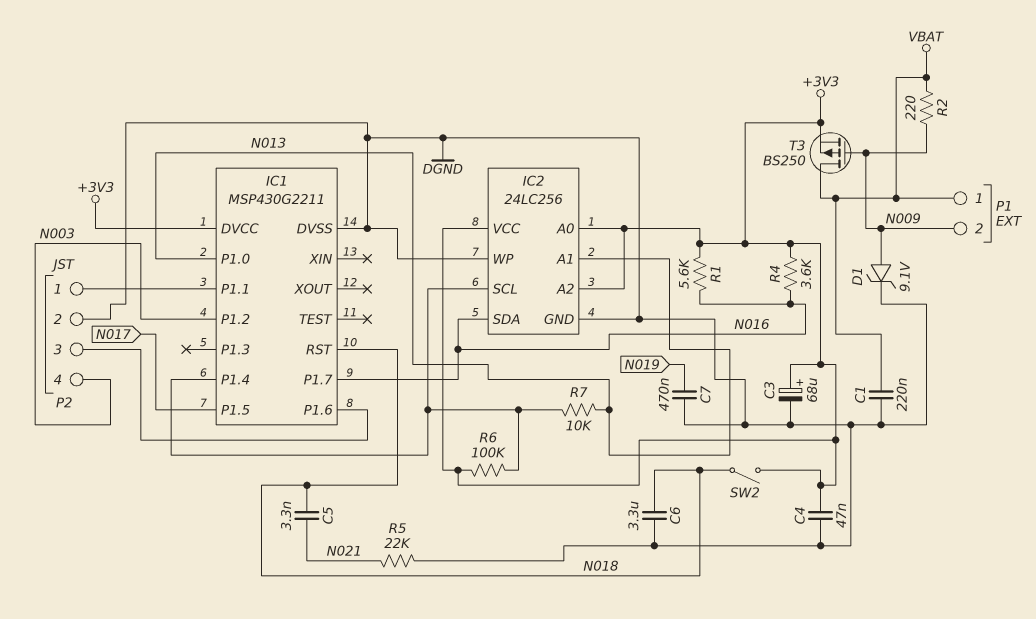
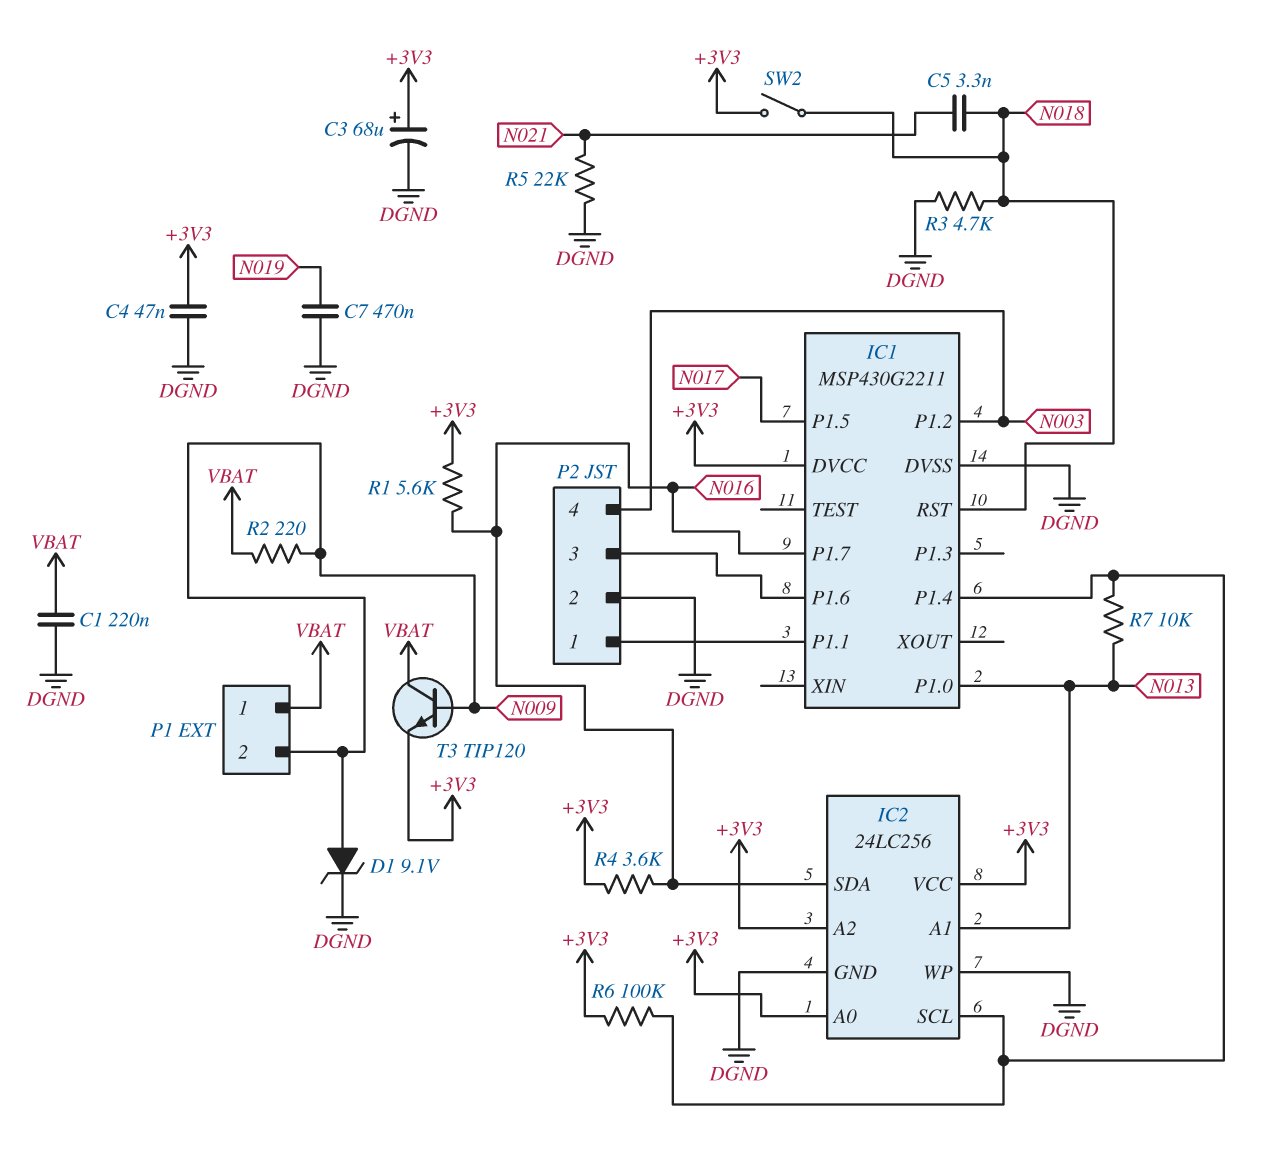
C6: 3.3uF (DGND, N018) -> none
R3: none -> 4.7k (DGND, N018)
T3: PMOS BS250 (G N009, D VBAT, S +3V3) -> NPN TIP120 (B N009, C VBAT, E +3V3)

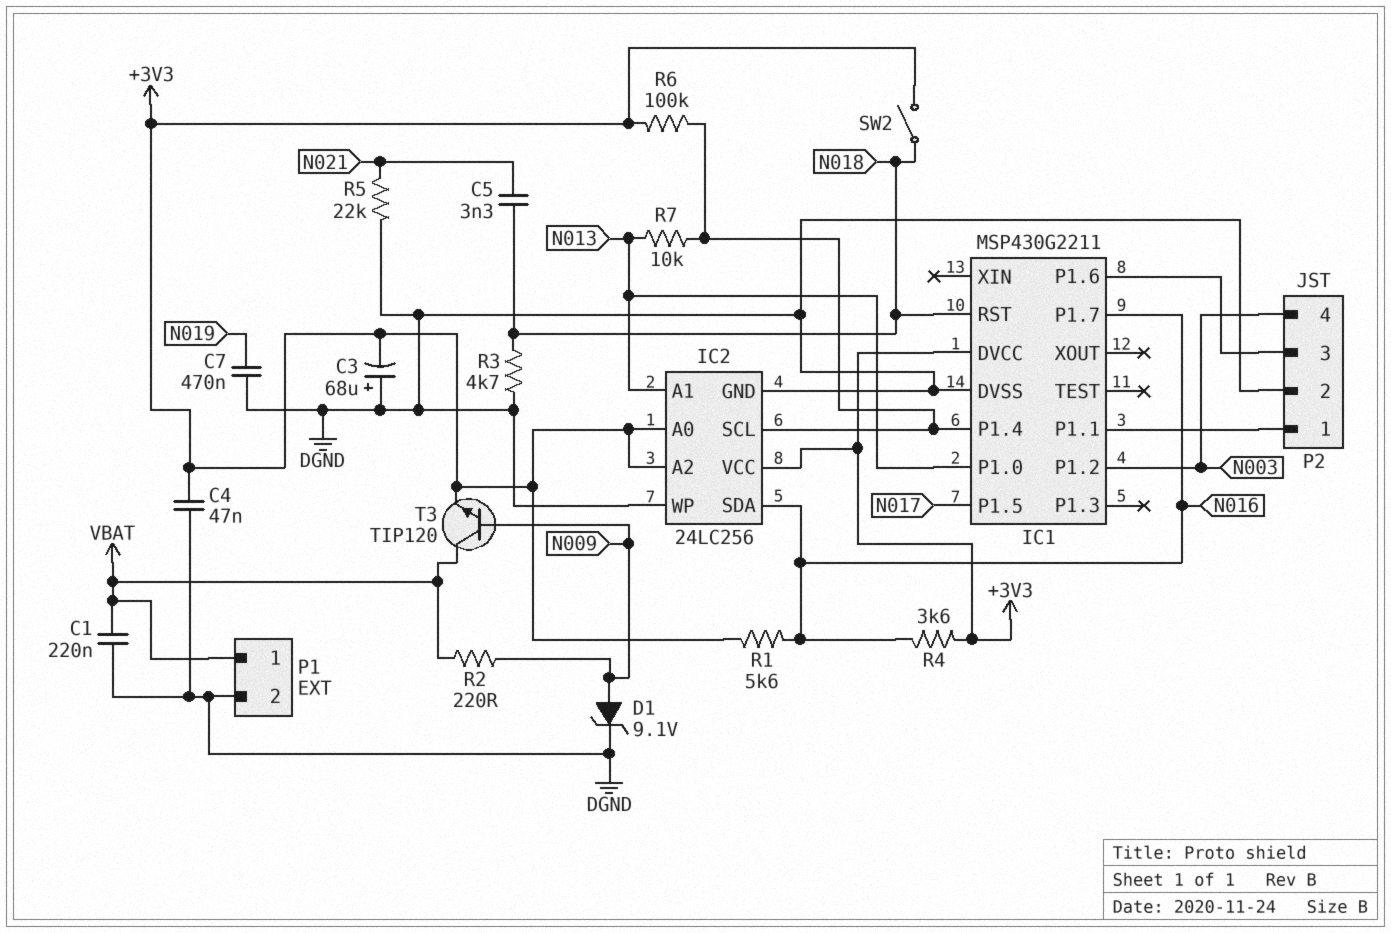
C3: 68uF (plus +3V3, minus DGND) -> 68uF (plus DGND, minus +3V3)
P1 pin 2: N009 -> DGND

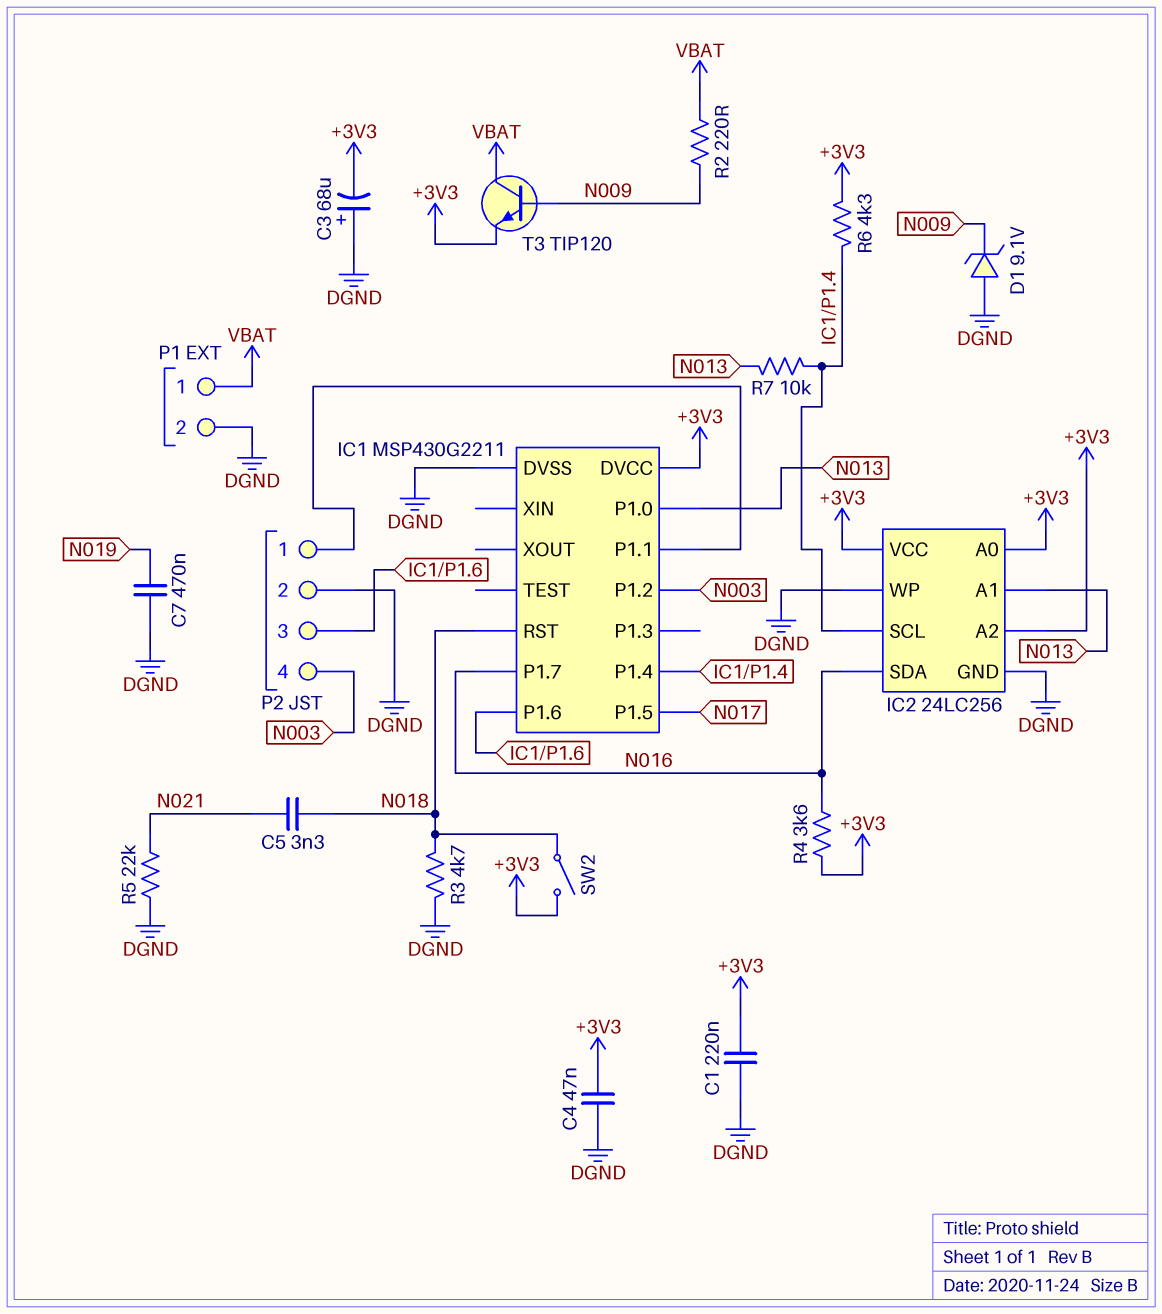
C1: 220nF (DGND, VBAT) -> 220nF (+3V3, DGND)
D1: zener 9.1V (A N009, K DGND) -> zener 9.1V (A DGND, K N009)
R1: 5.6k (+3V3, N016) -> none
R6: 100k (+3V3, IC1/P1.4) -> 4.3k (+3V3, IC1/P1.4)

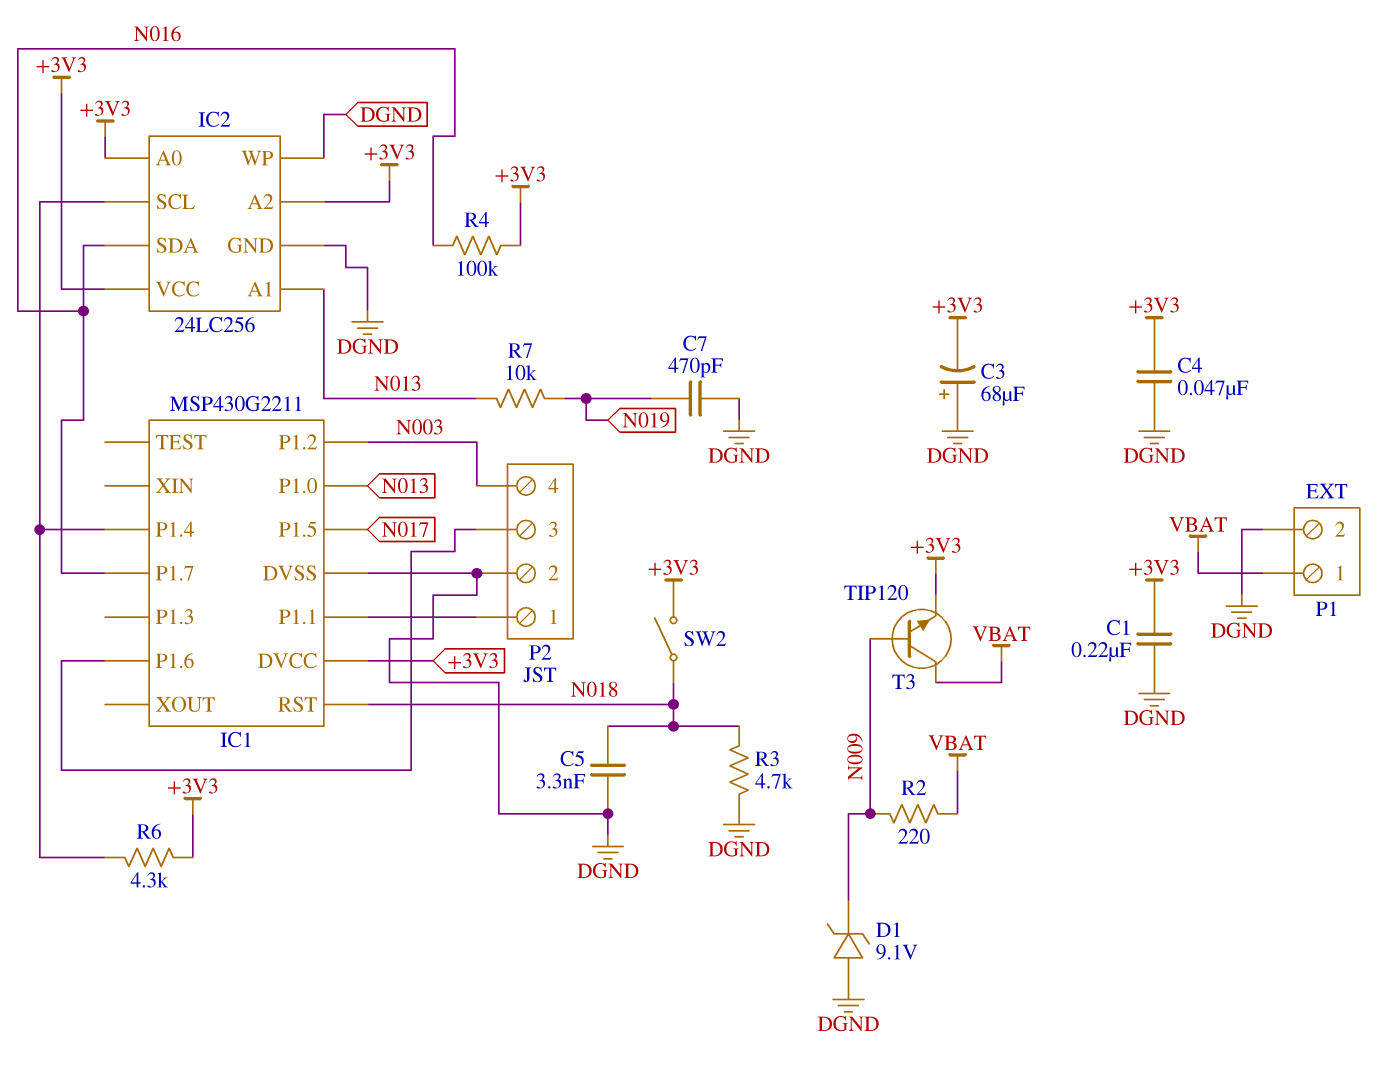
C5: 3.3nF (N018, N021) -> 3.3nF (DGND, N018)
C7: 470nF (DGND, N019) -> 470pF (DGND, N019)
R4: 3.6k (+3V3, N016) -> 100k (+3V3, N016)
R5: 22k (DGND, N021) -> none
R7: 10k (IC1/P1.4, N013) -> 10k (N013, N019)

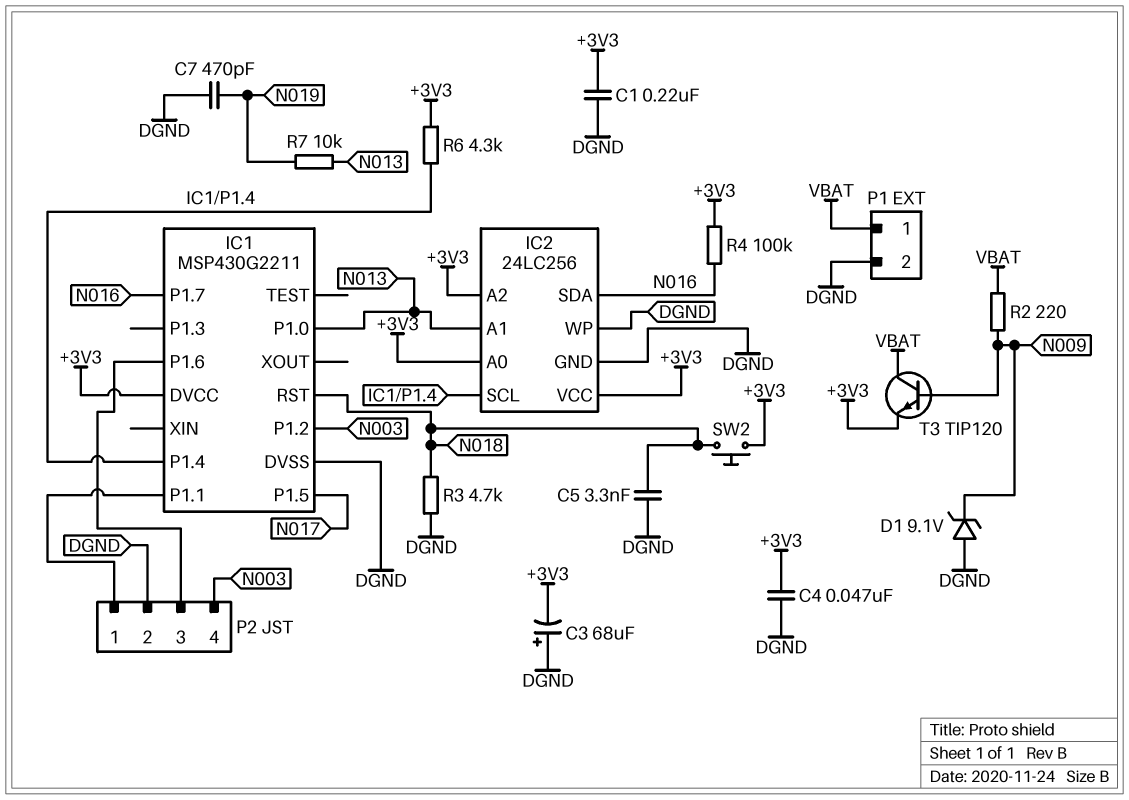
SW2: switch (+3V3, N018) -> button (+3V3, N018)

